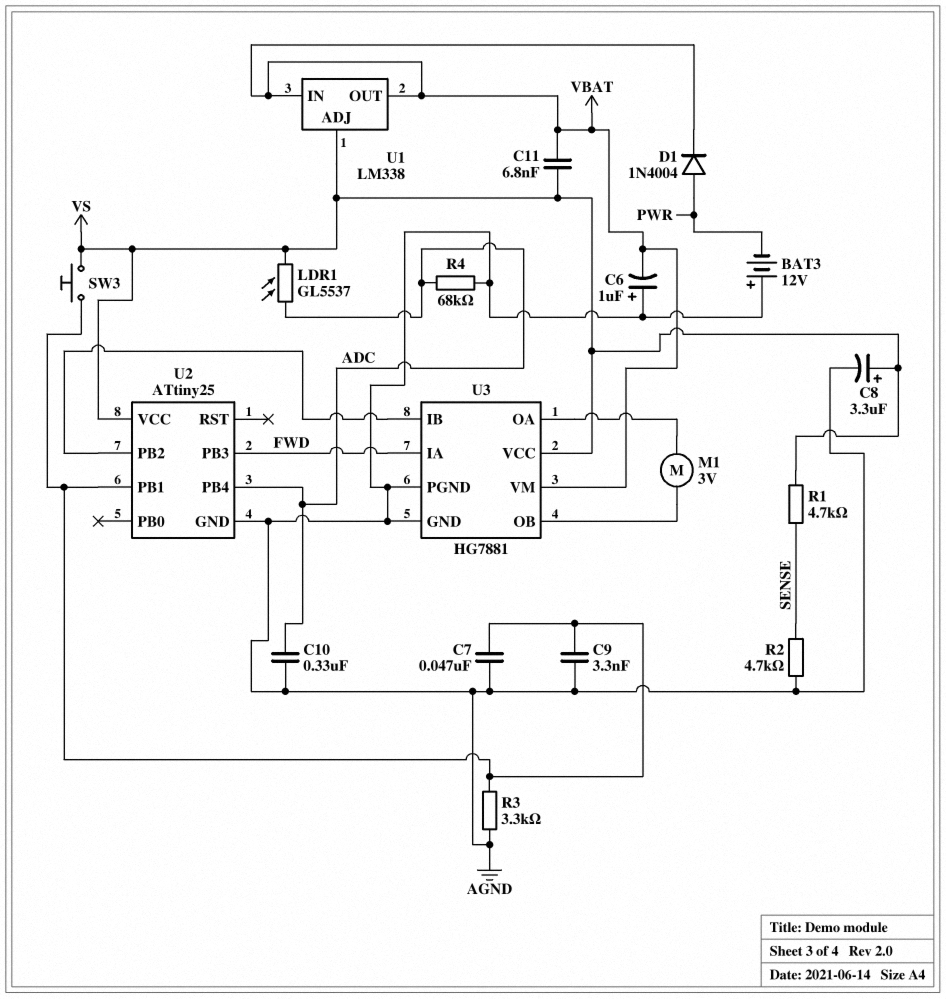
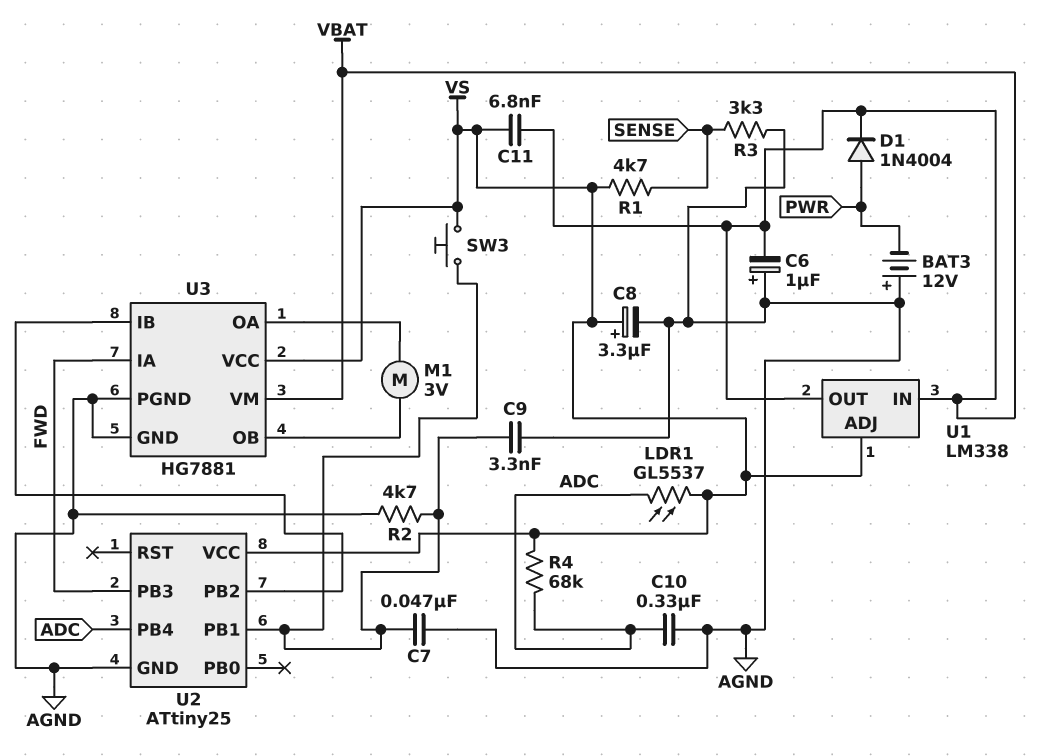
R2: 4.7k (AGND, SENSE) -> 4.7k (AGND, U2/PB1)
R3: 3.3k (AGND, U2/PB1) -> 3.3k (AGND, SENSE)
R4: 68k (ADC, AGND) -> 68k (ADC, VS)

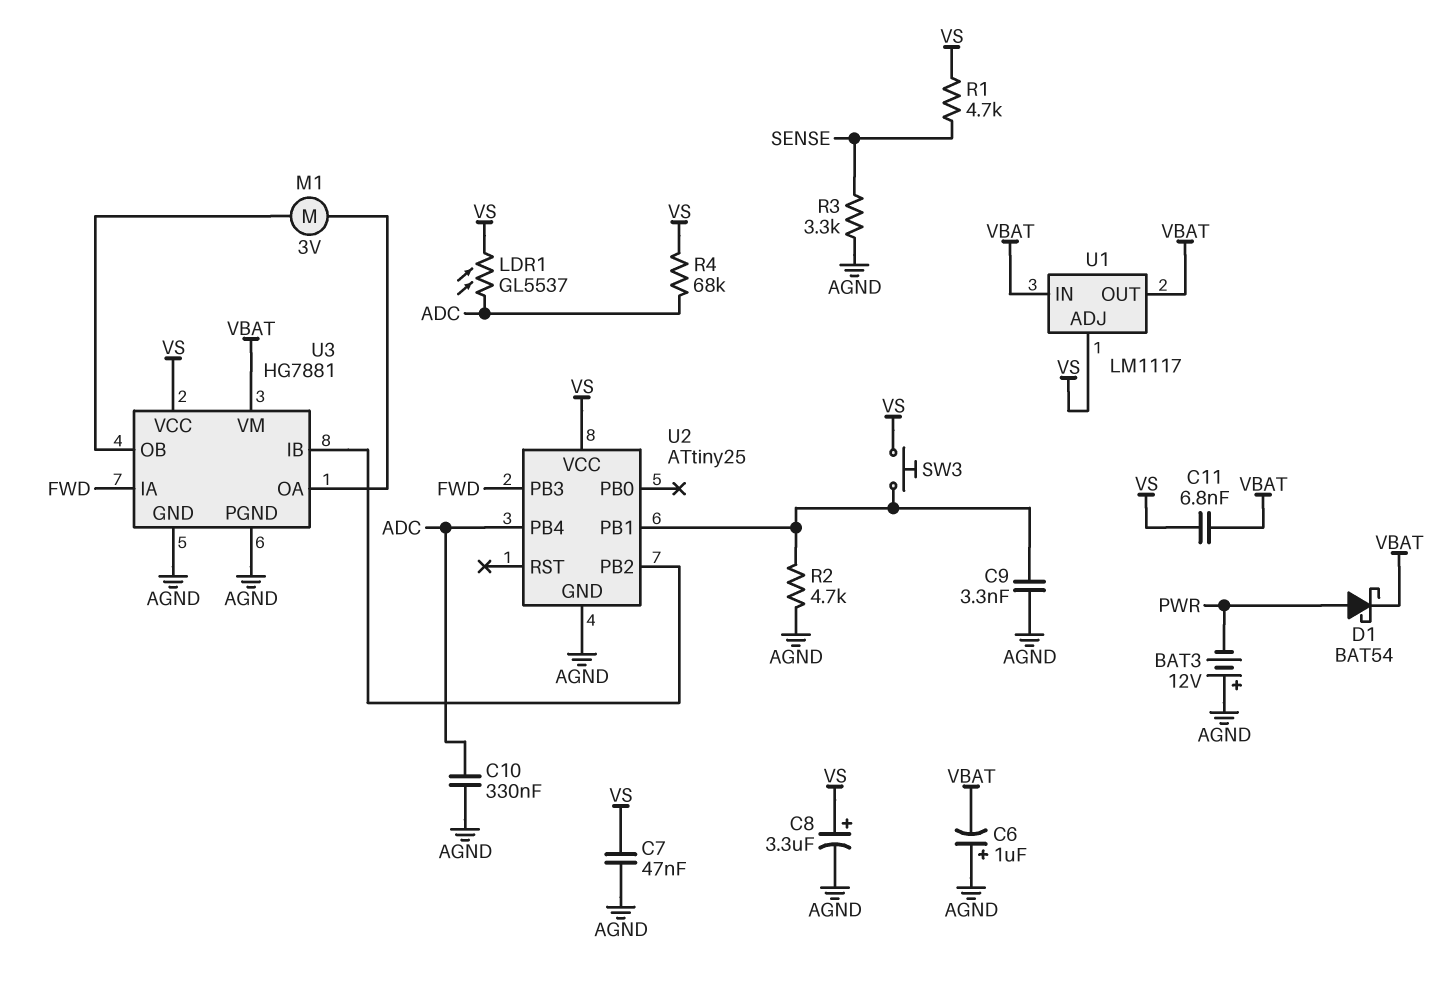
C7: 47nF (AGND, U2/PB1) -> 47nF (AGND, VS)
D1: diode 1N4004 (A PWR, K VBAT) -> schottky BAT54 (A PWR, K VBAT)
U1: LM338 -> LM1117

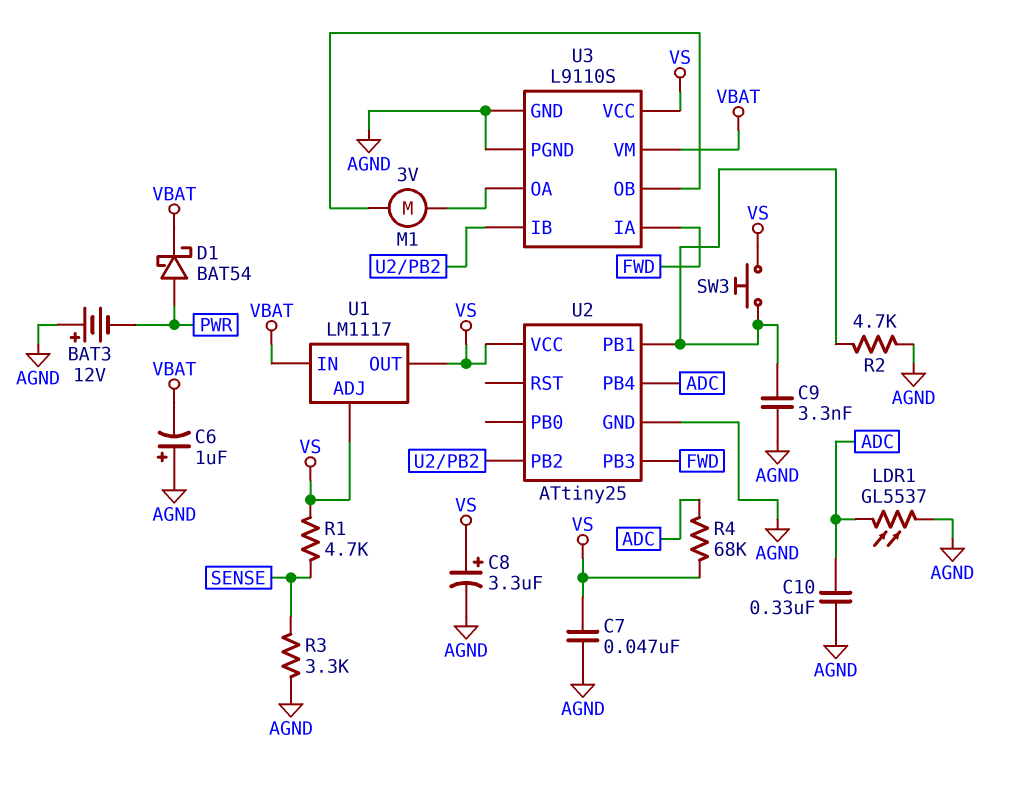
C11: 6.8nF (VBAT, VS) -> none
LDR1: GL5537 (ADC, VS) -> GL5537 (ADC, AGND)
U1 pin OUT: VBAT -> VS
U3: HG7881 -> L9110S

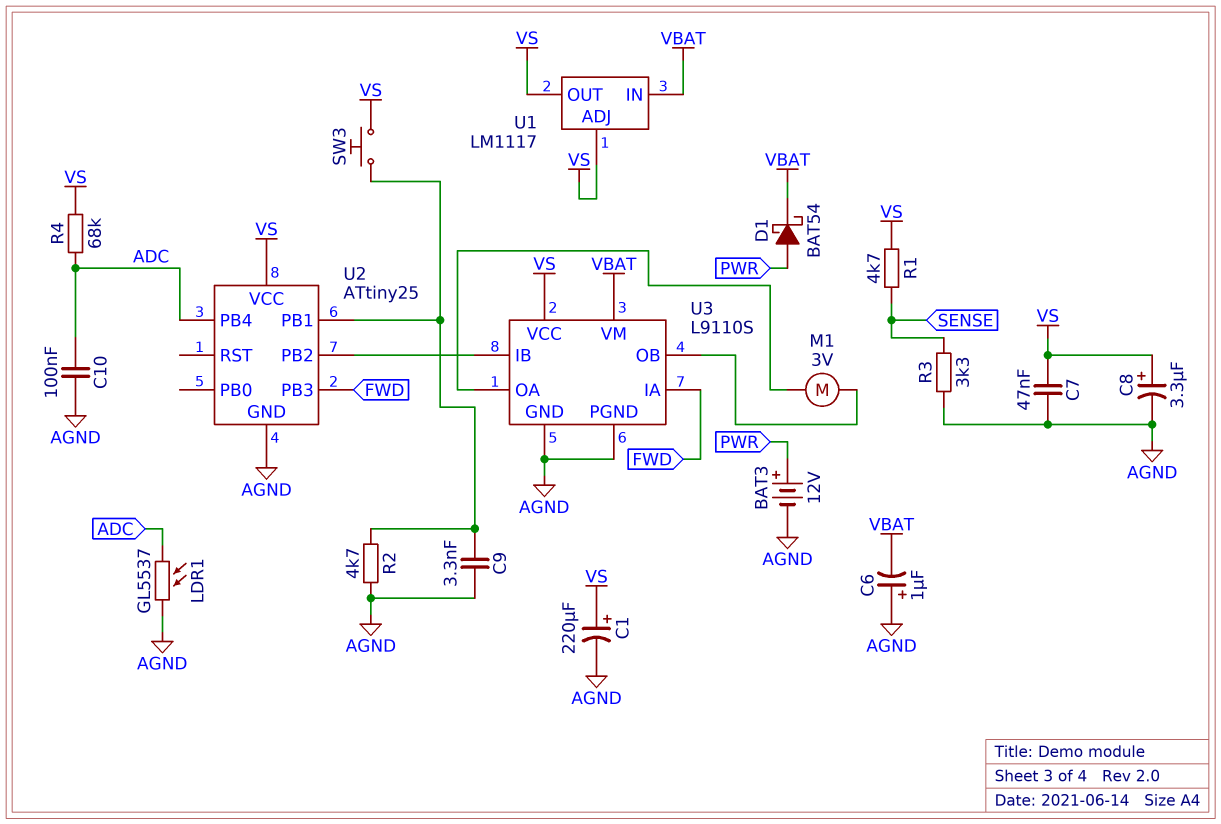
BAT3: 12V (plus AGND, minus PWR) -> 12V (plus PWR, minus AGND)
C1: none -> 220uF (plus VS, minus AGND)
C10: 330nF (ADC, AGND) -> 100nF (ADC, AGND)

